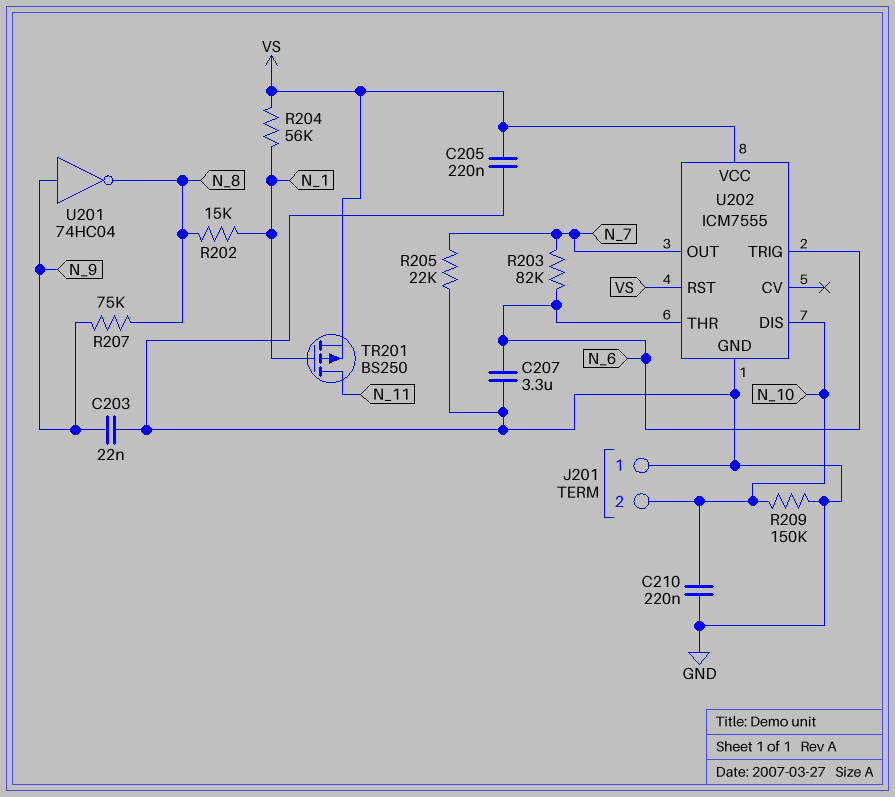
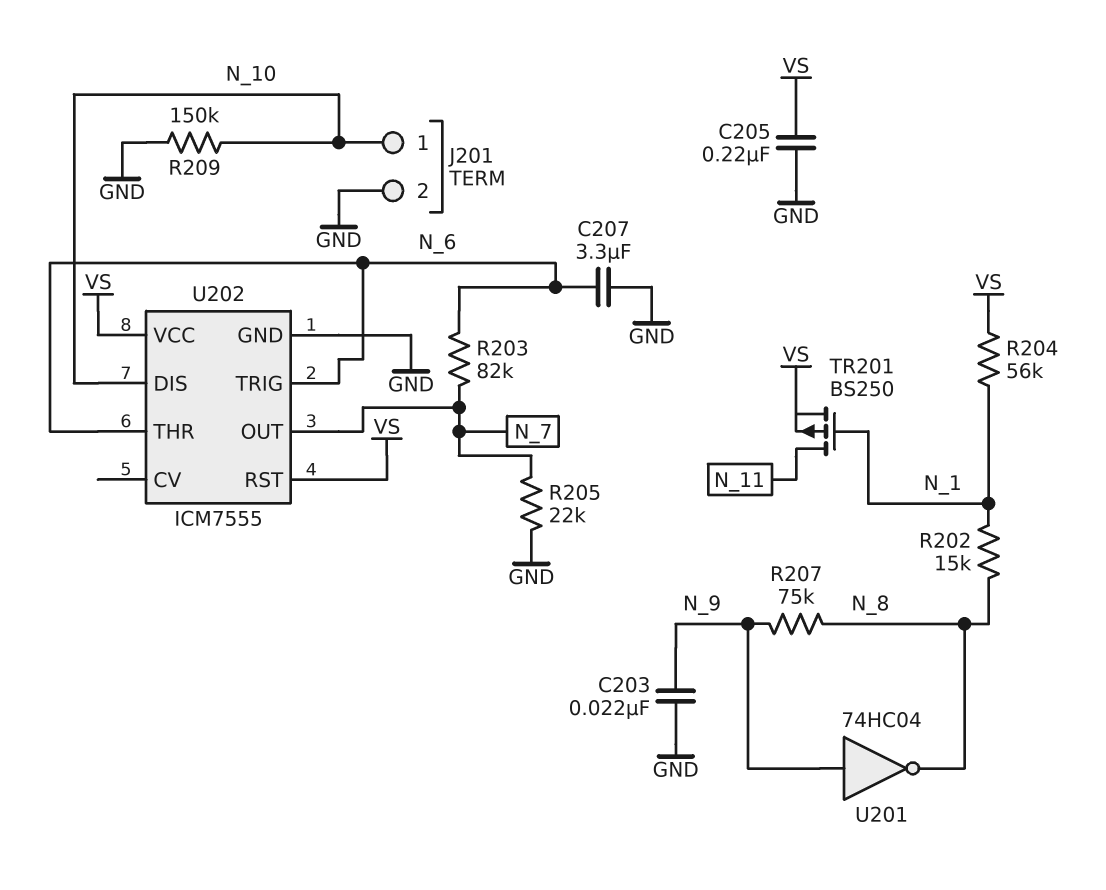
C210: 220nF (GND, N_10) -> none
J201 pin 1: GND -> N_10
J201 pin 2: N_10 -> GND

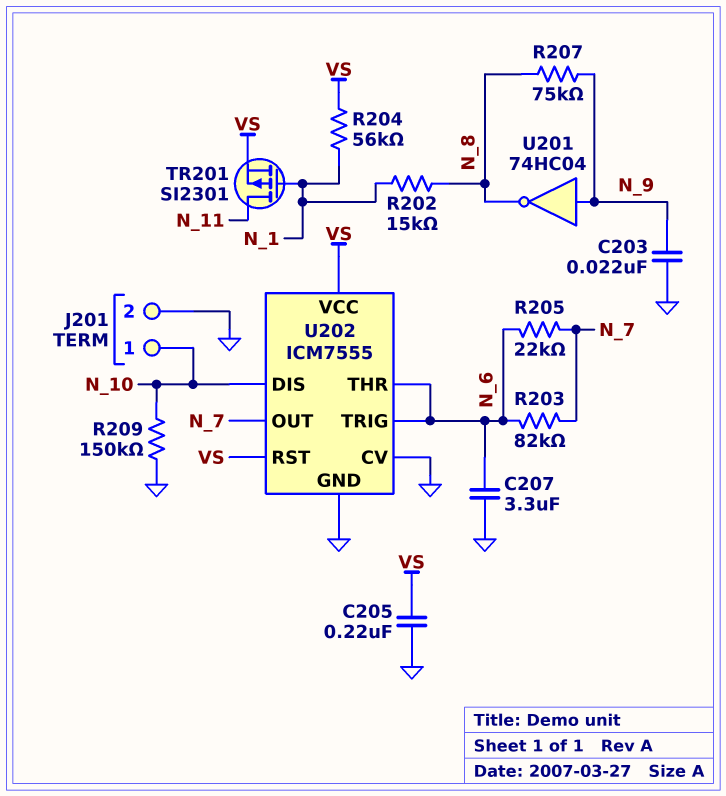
R205: 22k (GND, N_7) -> 22k (N_6, N_7)
TR201: PMOS BS250 (G N_1, D N_11, S VS) -> PMOS SI2301 (G N_1, D N_11, S VS)
U202 pin CV: none -> GND

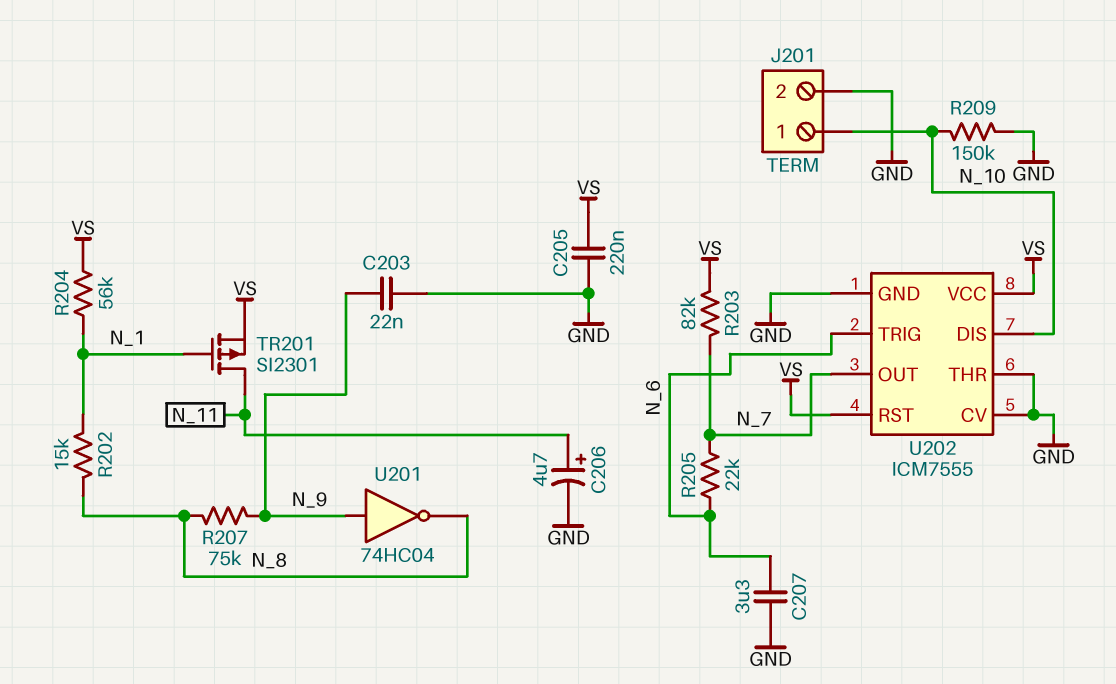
C206: none -> 4.7uF (plus N_11, minus GND)
R203: 82k (N_6, N_7) -> 82k (N_7, VS)
U202 pin THR: N_6 -> GND

